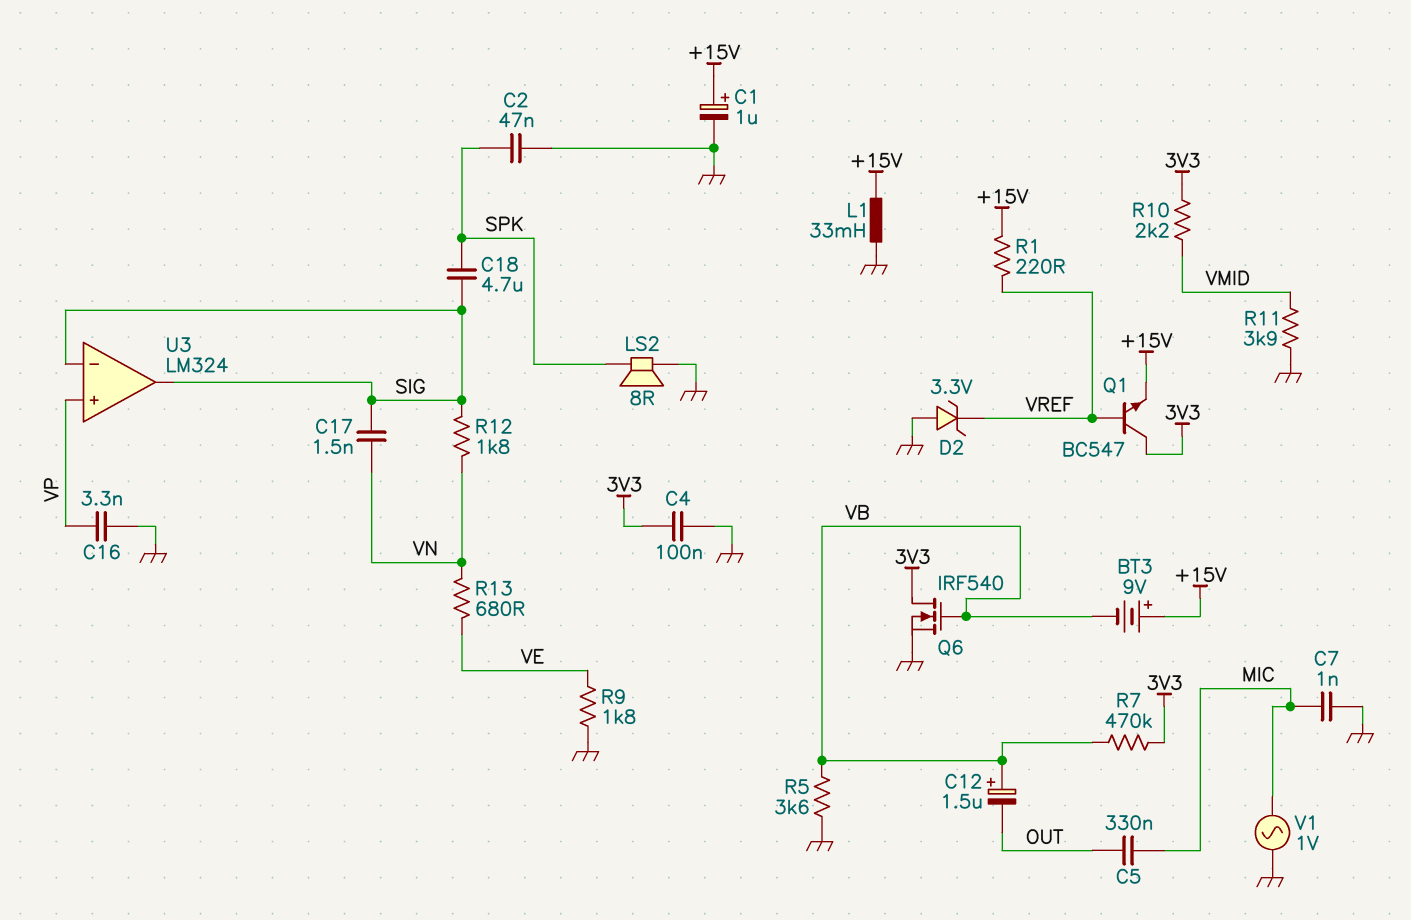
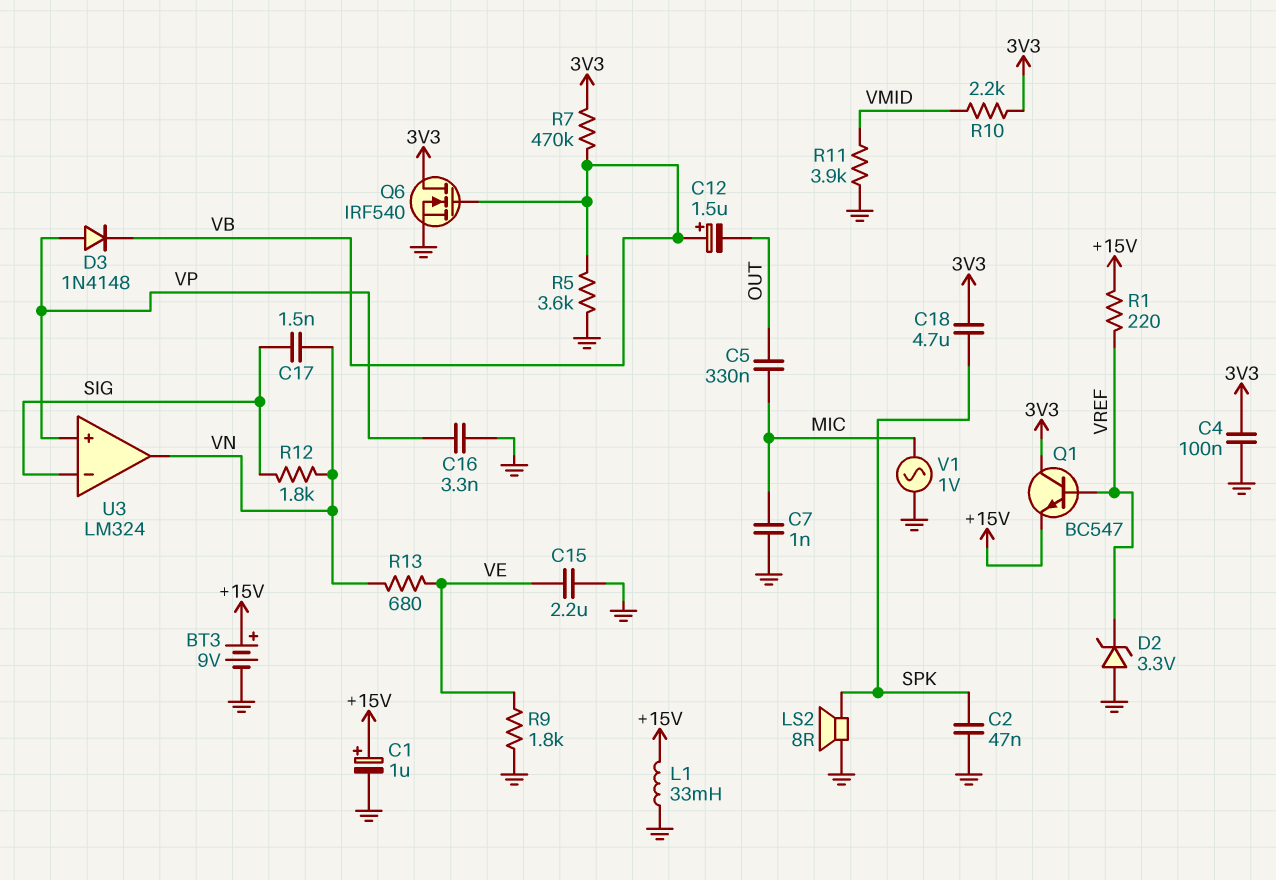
BT3: 9V (plus +15V, minus VB) -> 9V (plus +15V, minus GND)
C15: none -> 2.2uF (GND, VE)
C18: 4.7uF (SIG, SPK) -> 4.7uF (3V3, SPK)
D3: none -> diode 1N4148 (A VP, K VB)
U3 pin out: SIG -> VN

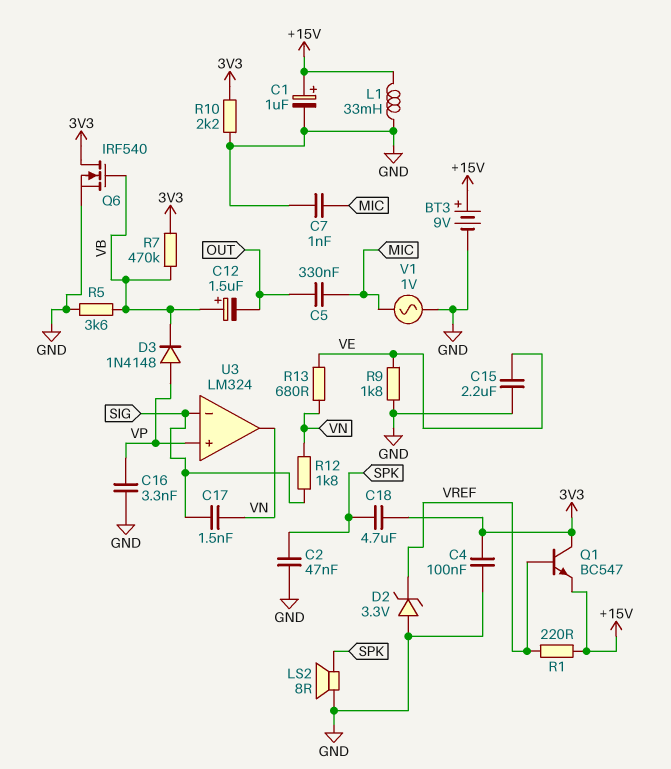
R10: 2.2k (3V3, VMID) -> 2.2k (3V3, GND)
R11: 3.9k (GND, VMID) -> none

